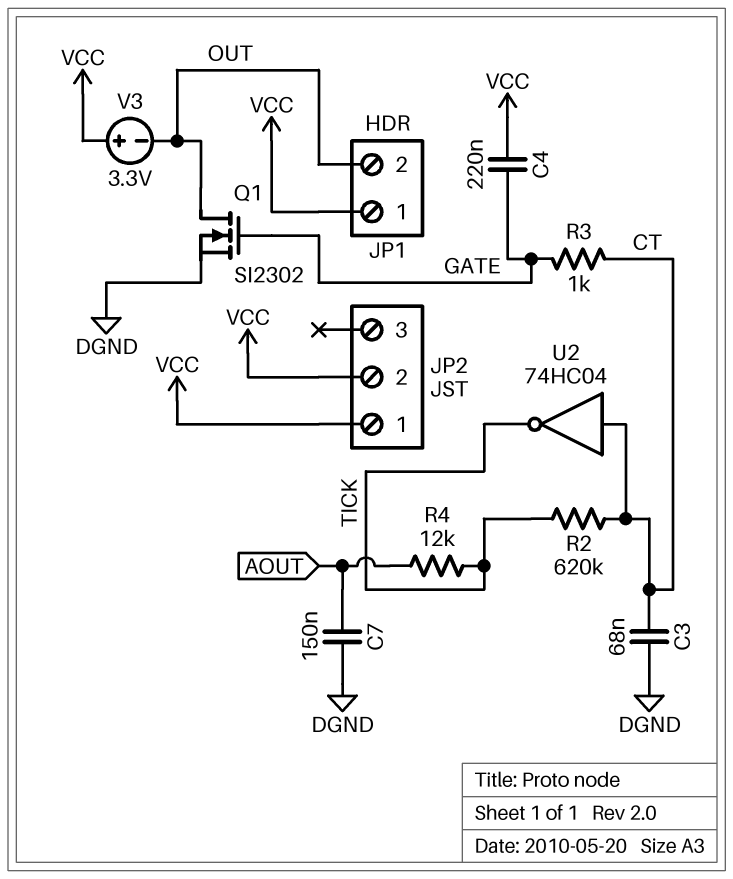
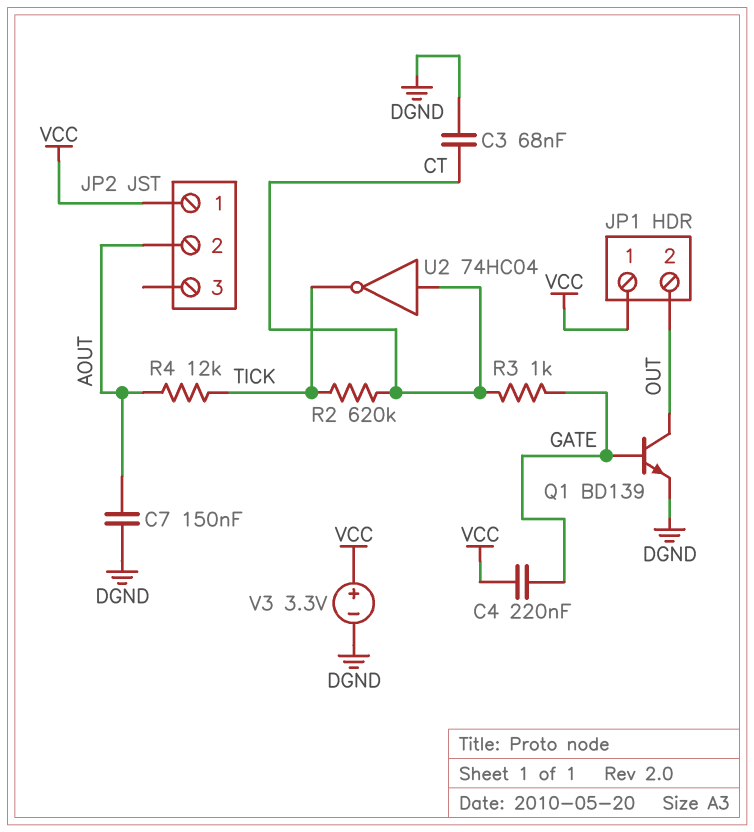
JP2 pin 2: VCC -> AOUT
Q1: NMOS SI2302 (G GATE, D OUT, S DGND) -> NPN BD139 (B GATE, C OUT, E DGND)
V3: 3.3V (plus VCC, minus OUT) -> 3.3V (plus VCC, minus DGND)

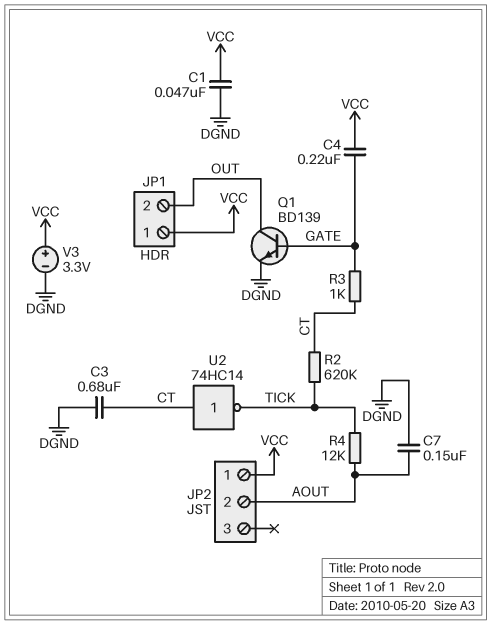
C1: none -> 47nF (DGND, VCC)
C3: 68nF (CT, DGND) -> 680nF (CT, DGND)
U2: NOT 74HC04 (in CT, out TICK) -> NOT 74HC14 (in CT, out TICK)

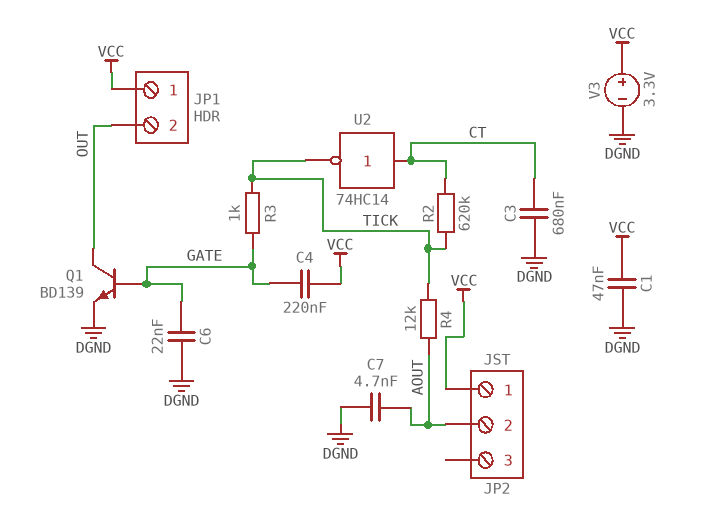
C6: none -> 22nF (DGND, GATE)
C7: 150nF (AOUT, DGND) -> 4.7nF (AOUT, DGND)
R3: 1k (CT, GATE) -> 1k (GATE, TICK)

